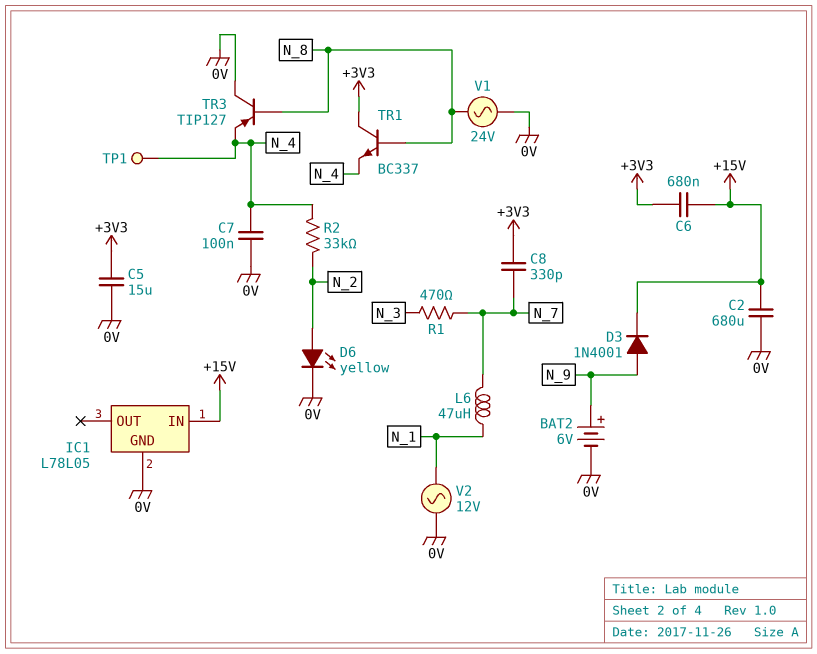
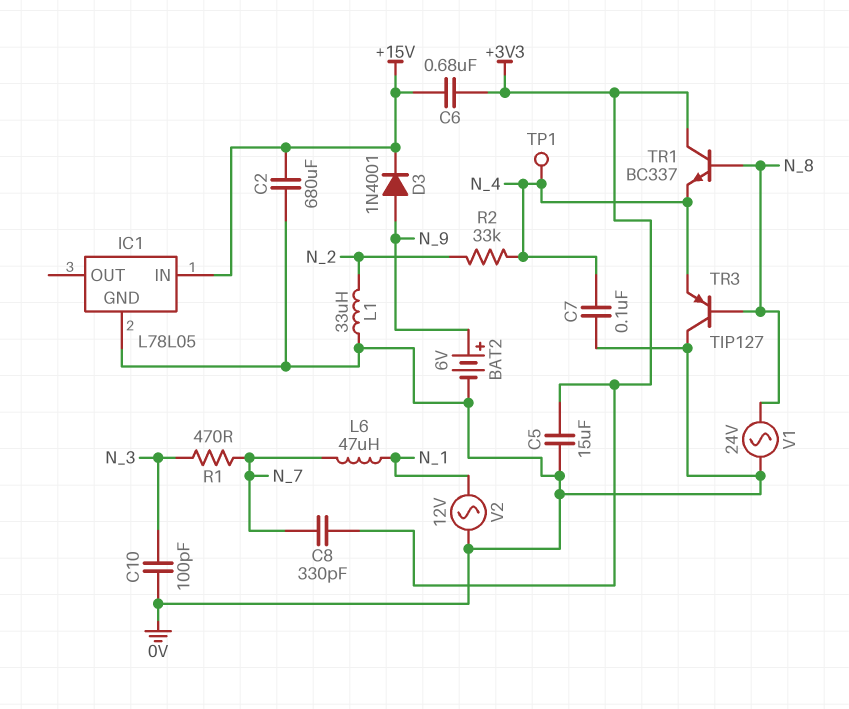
C10: none -> 100pF (0V, N_3)
D6: LED yellow (A N_2, K 0V) -> none
L1: none -> 33uH (0V, N_2)

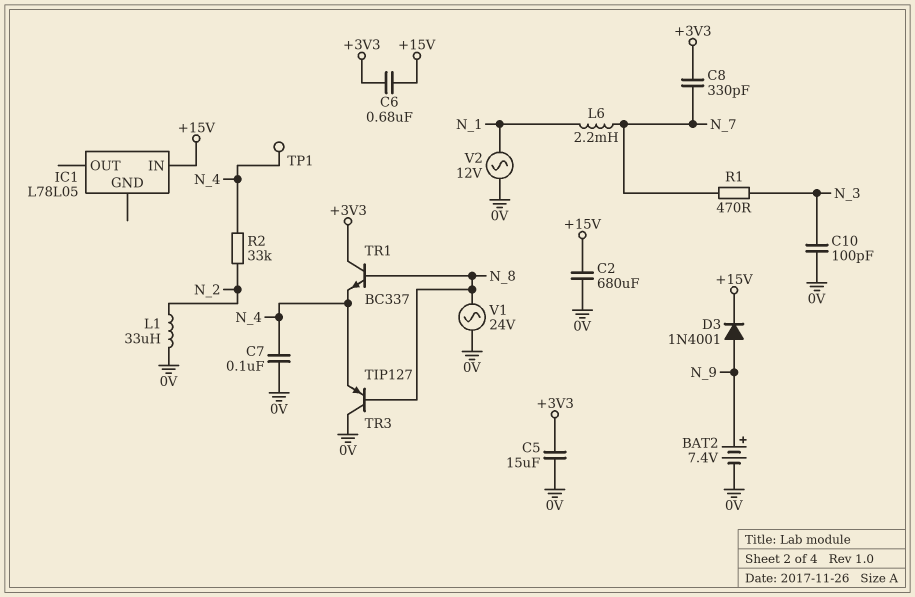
BAT2: 6V (plus N_9, minus 0V) -> 7.4V (plus N_9, minus 0V)
IC1 pin GND: 0V -> none
L6: 47uH (N_1, N_7) -> 2.2mH (N_1, N_7)

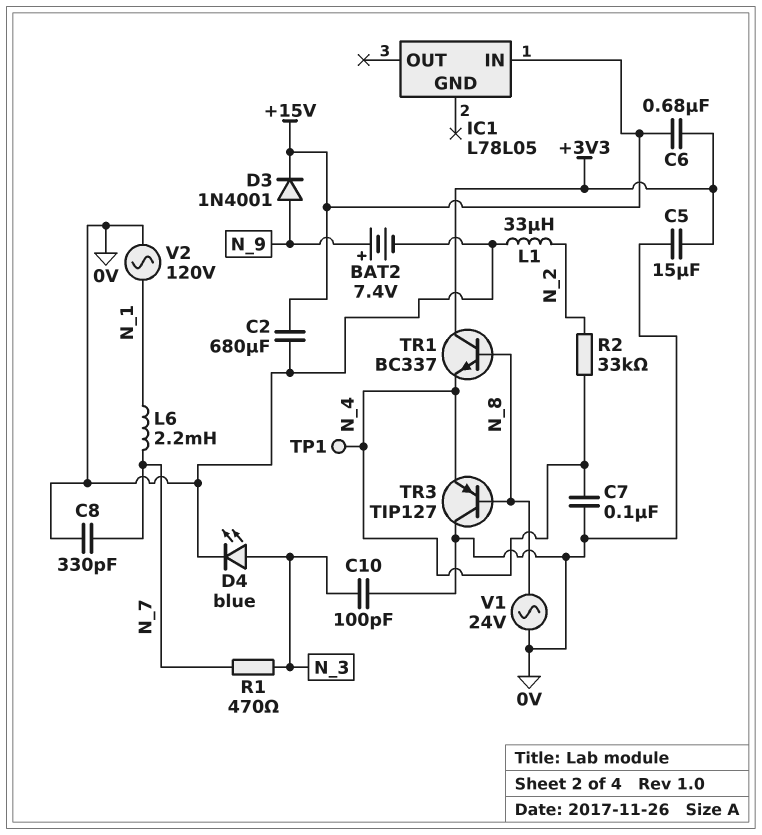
C8: 330pF (+3V3, N_7) -> 330pF (0V, N_7)
D4: none -> LED blue (A N_3, K 0V)
V2: AC 12V (0V, N_1) -> AC 120V (0V, N_1)

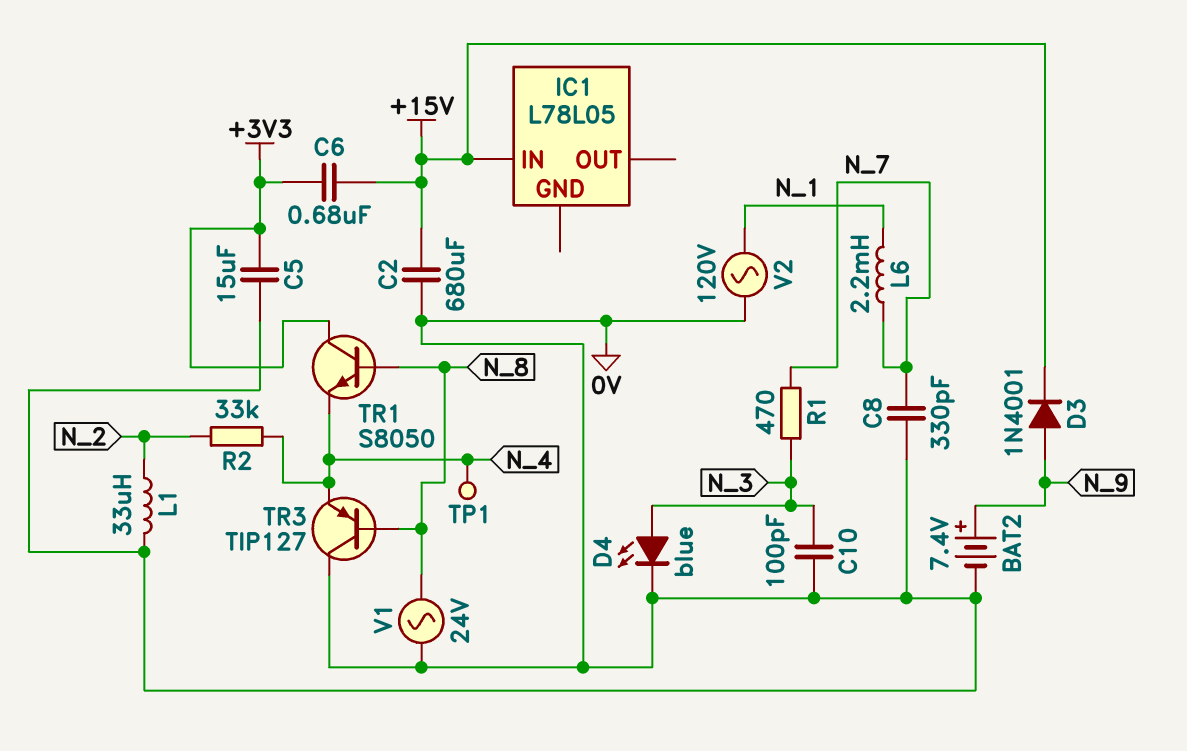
C7: 100nF (0V, N_4) -> none
TR1: NPN BC337 (B N_8, C +3V3, E N_4) -> NPN S8050 (B N_8, C +3V3, E N_4)

